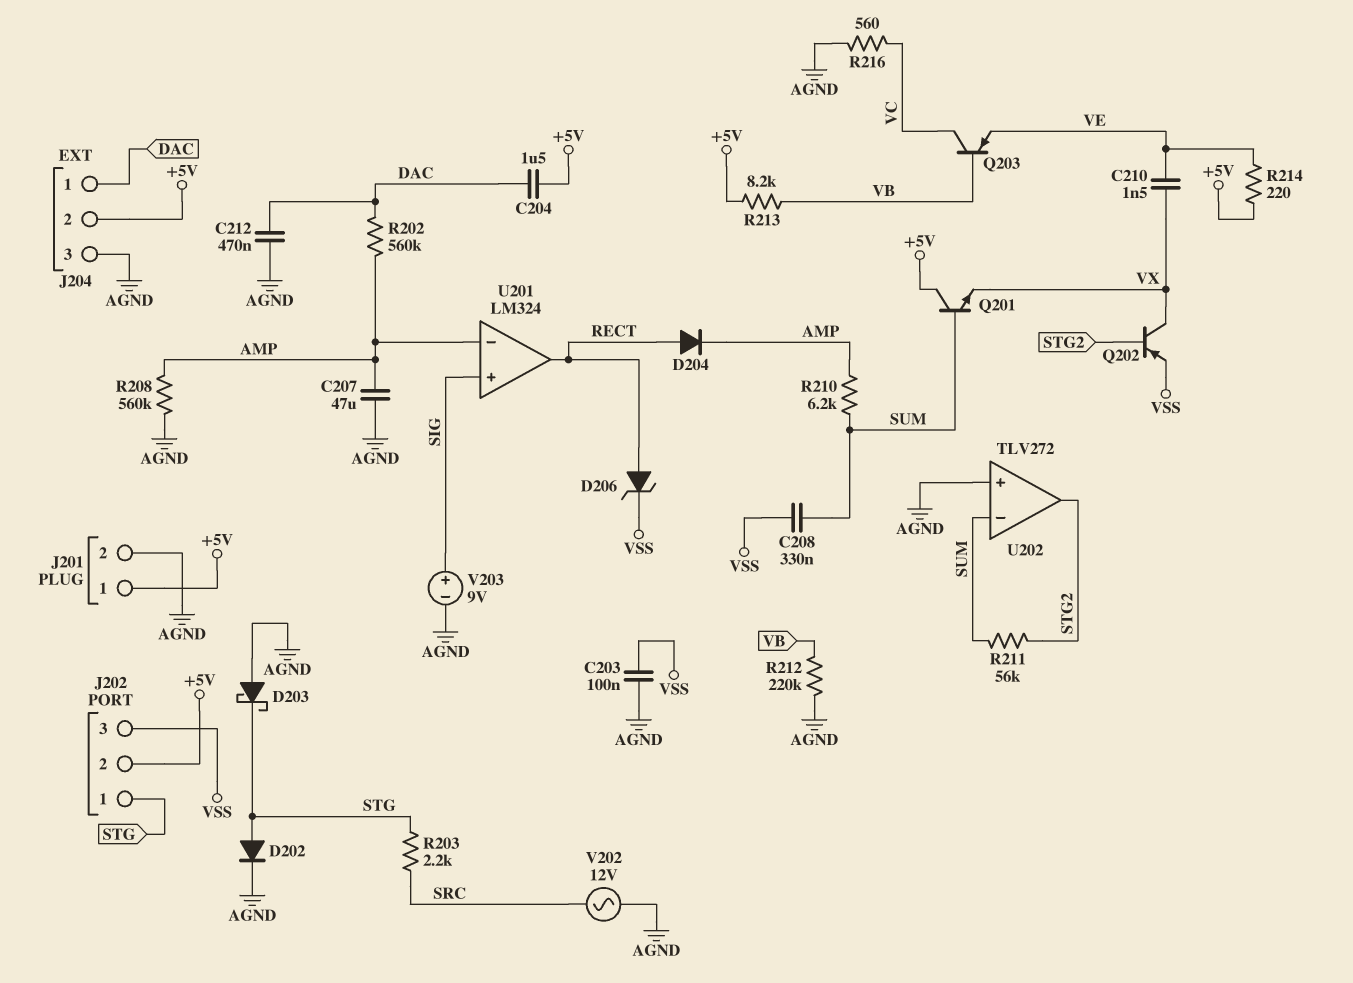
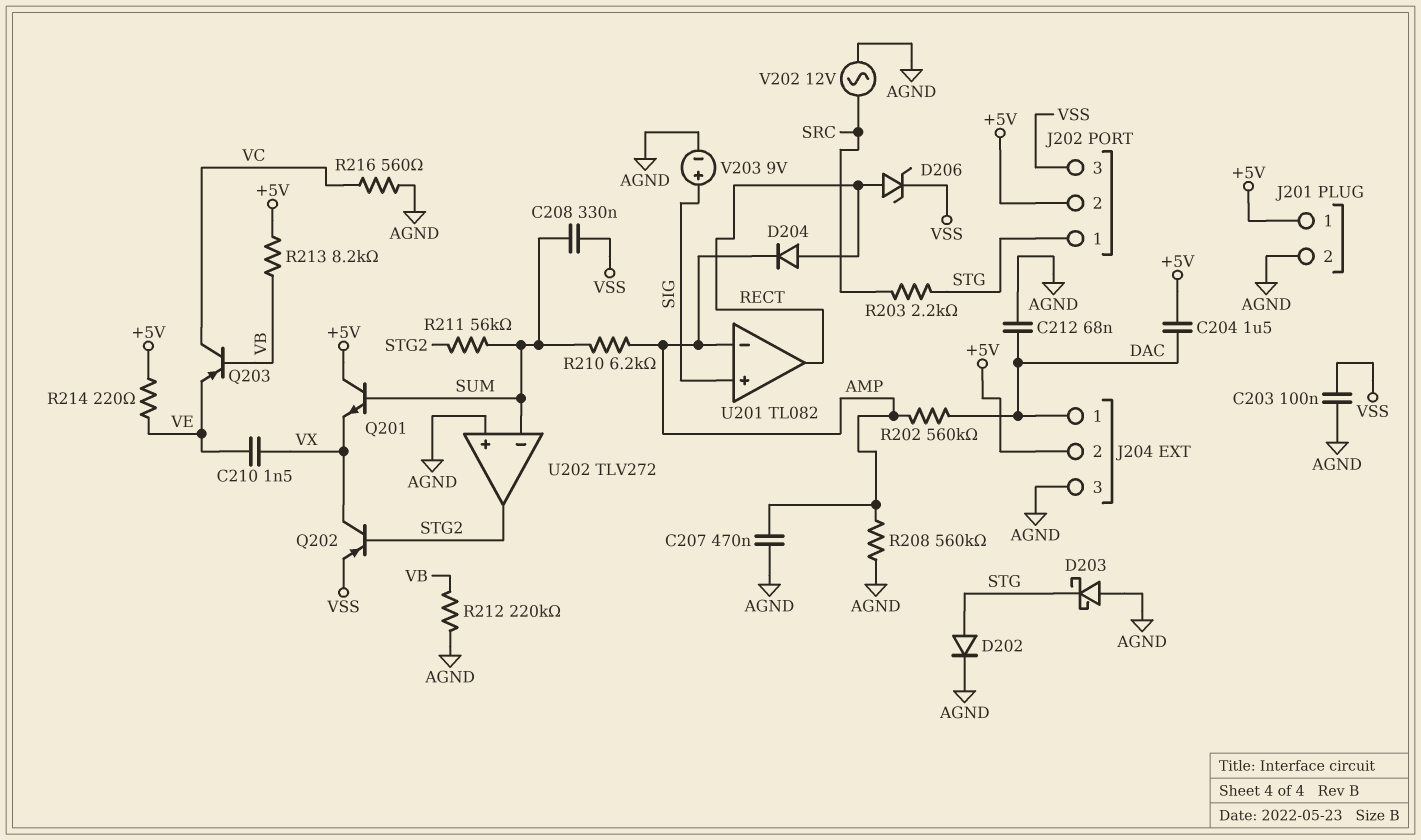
C207: 47uF (AGND, AMP) -> 470nF (AGND, AMP)
C212: 470nF (AGND, DAC) -> 68nF (AGND, DAC)
U201: LM324 -> TL082

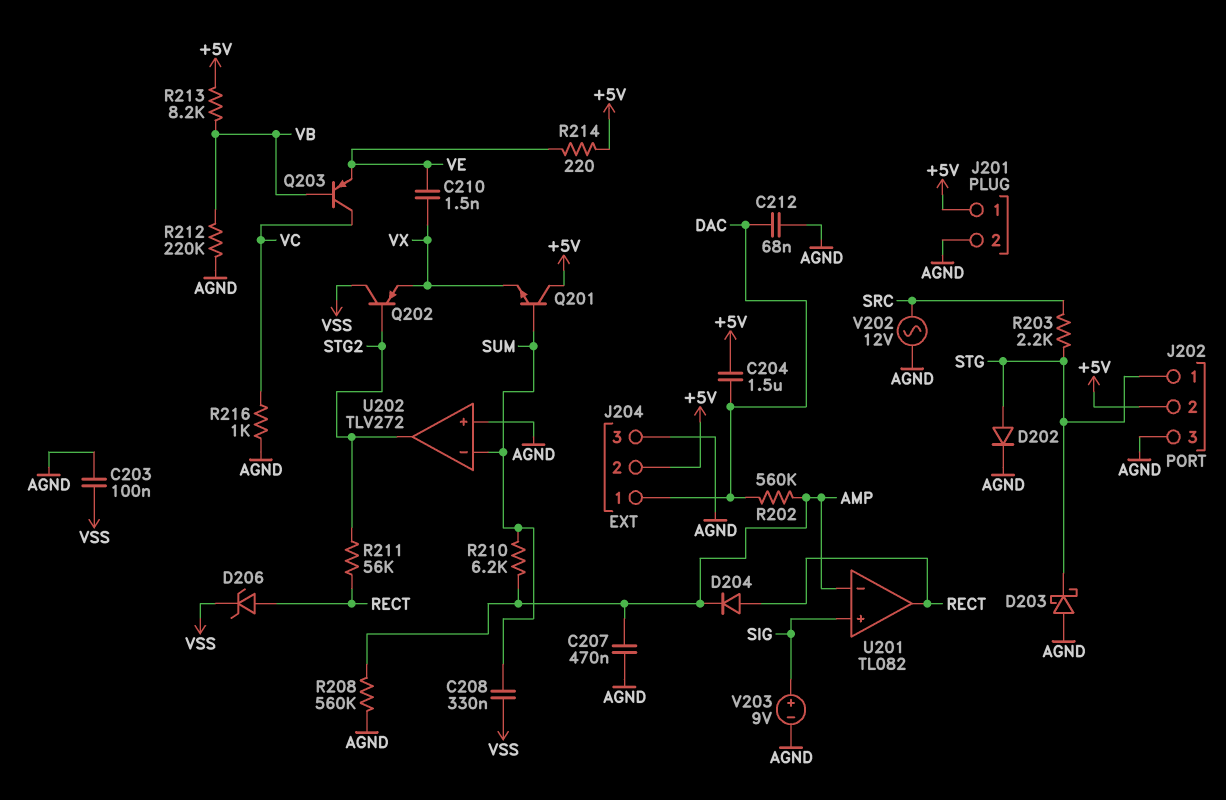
J202 pin 3: VSS -> AGND
Q202: PNP (B STG2, C VX, E VSS) -> PNP (B STG2, C VSS, E VX)
R211: 56k (STG2, SUM) -> 56k (RECT, STG2)
R216: 560 (AGND, VC) -> 1k (AGND, VC)

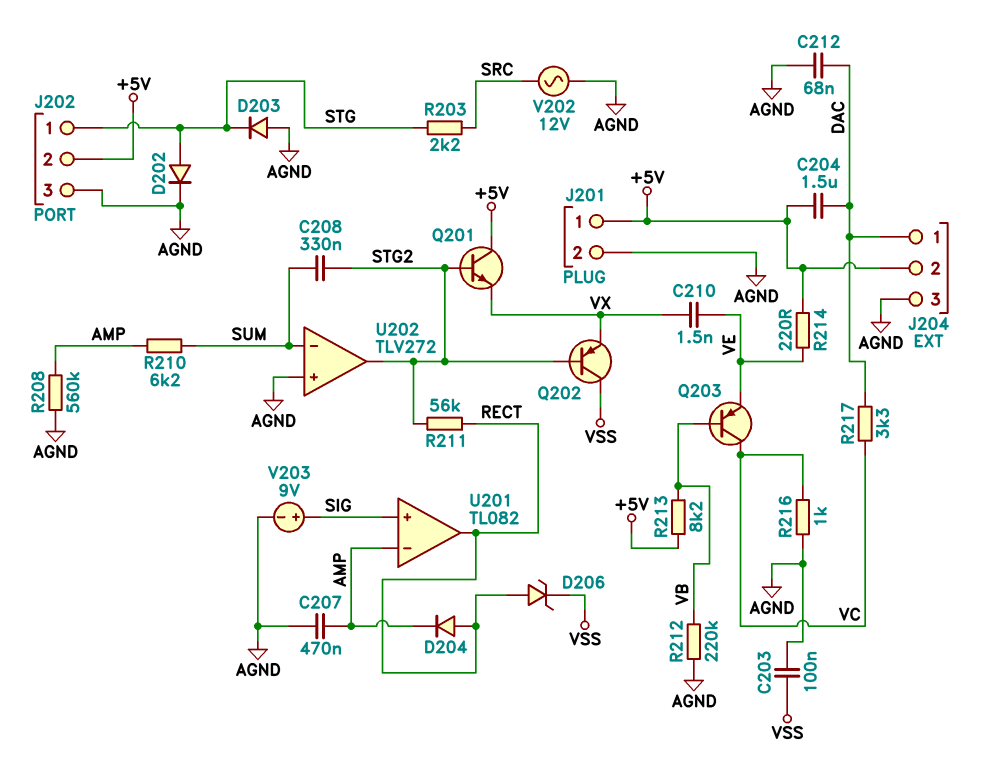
C208: 330nF (SUM, VSS) -> 330nF (STG2, SUM)
D203: schottky (A AGND, K STG) -> diode (A AGND, K STG)
Q201: NPN (B SUM, C +5V, E VX) -> NPN (B STG2, C +5V, E VX)
R202: 560k (AMP, DAC) -> none
R217: none -> 3.3k (DAC, VC)

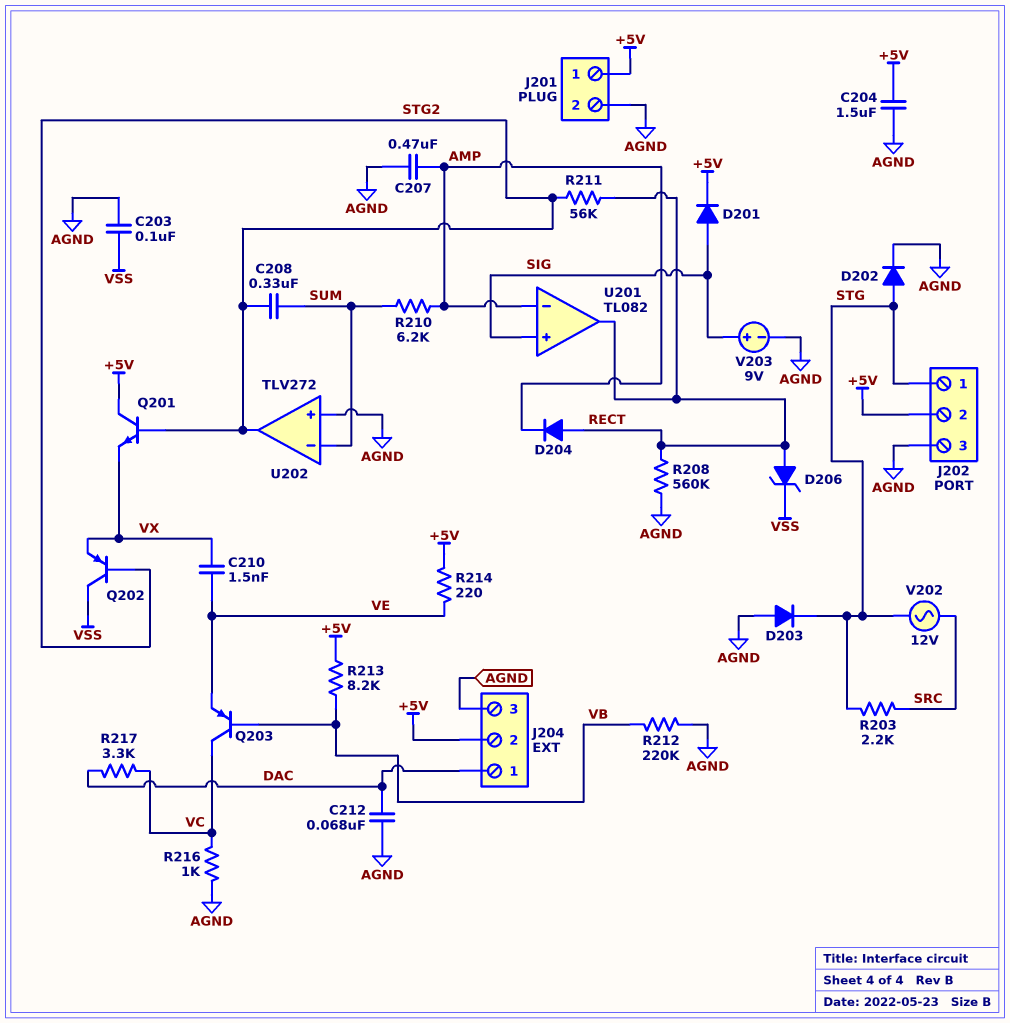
C204: 1.5uF (+5V, DAC) -> 1.5uF (+5V, AGND)
D201: none -> diode (A SIG, K +5V)
R208: 560k (AGND, AMP) -> 560k (AGND, RECT)
V202: AC 12V (AGND, SRC) -> AC 12V (SRC, STG)

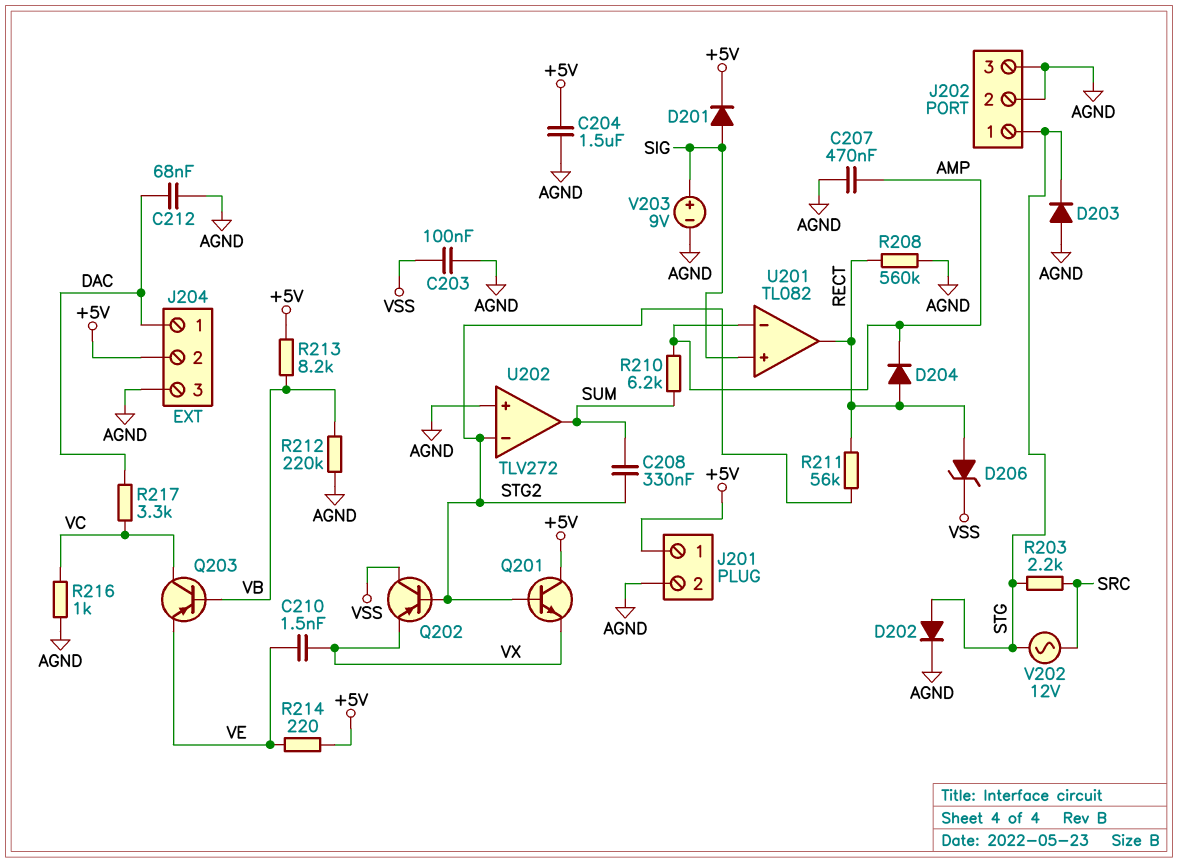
J202 pin 2: +5V -> AGND
U202 pin in-: SUM -> STG2
U202 pin out: STG2 -> SUM

